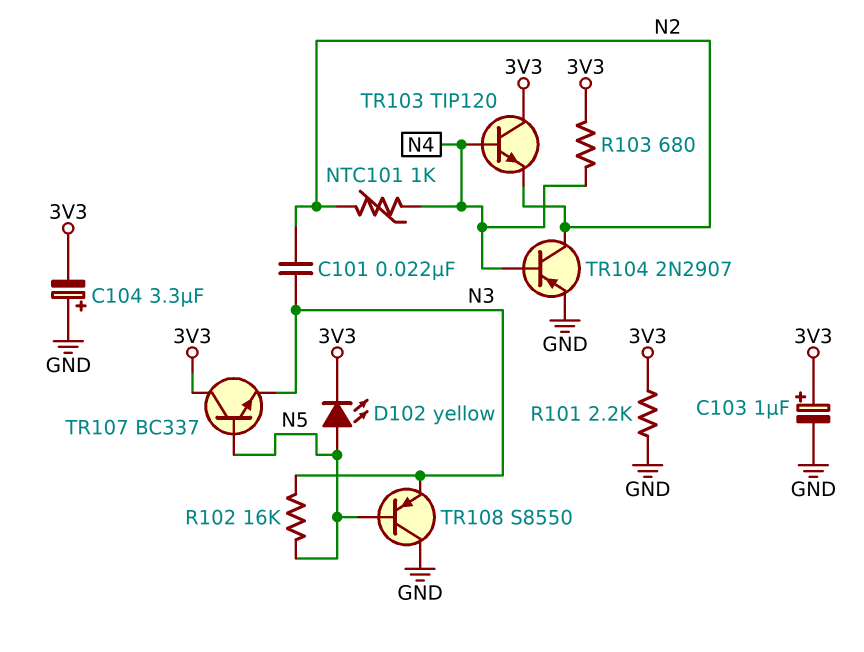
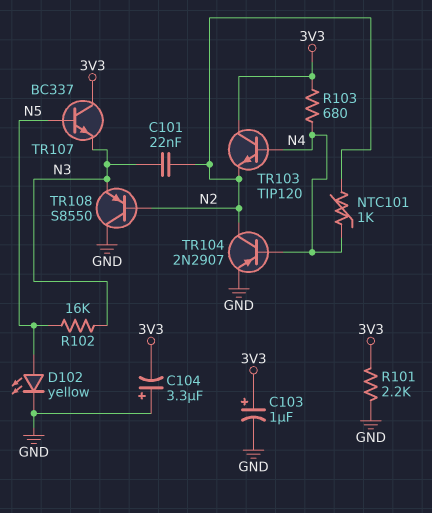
D102: LED yellow (A N5, K 3V3) -> LED yellow (A N5, K GND)
TR108: PNP S8550 (B N5, C GND, E N3) -> PNP S8550 (B N2, C GND, E N3)

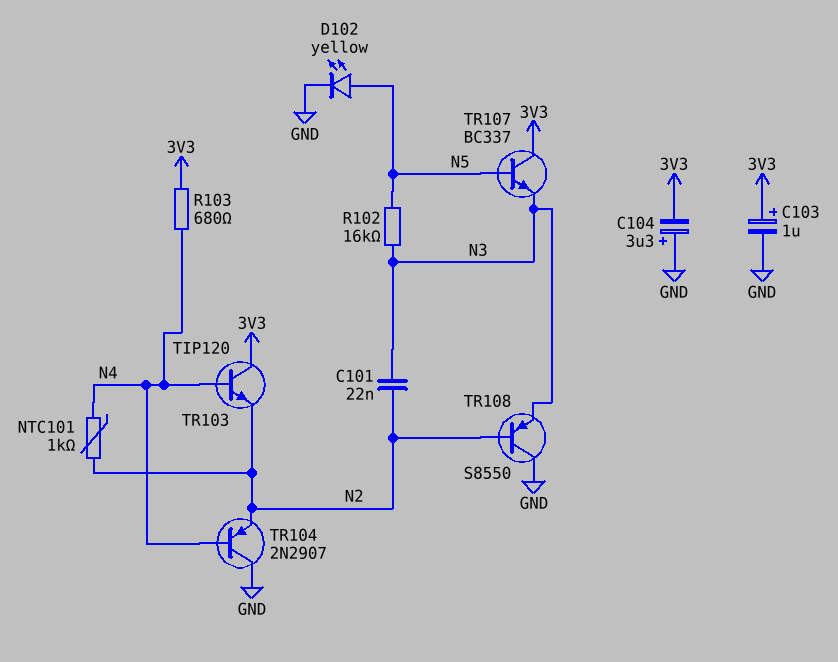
R101: 2.2k (3V3, GND) -> none
TR104: PNP 2N2907 (B N4, C N2, E GND) -> PNP 2N2907 (B N4, C GND, E N2)

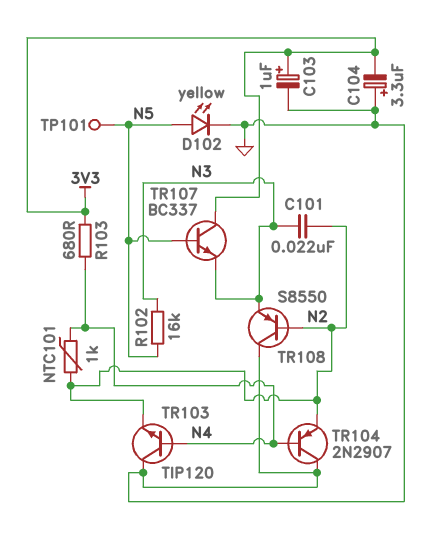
TP101: none -> test point (N5)
TR103: NPN TIP120 (B N4, C 3V3, E N2) -> NPN TIP120 (B N4, C GND, E N2)

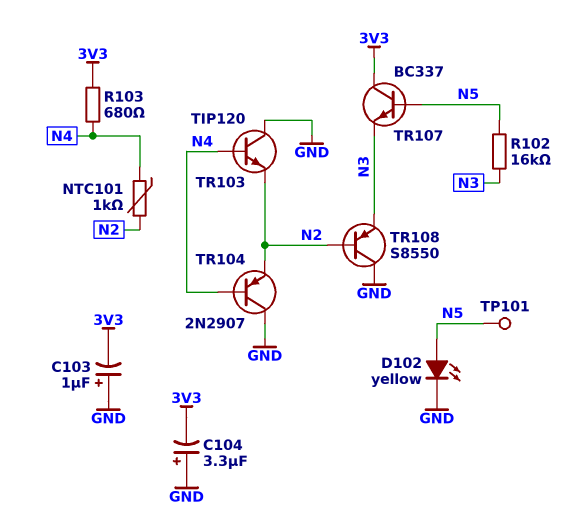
C101: 22nF (N2, N3) -> none
C103: 1uF (plus 3V3, minus GND) -> 1uF (plus GND, minus 3V3)

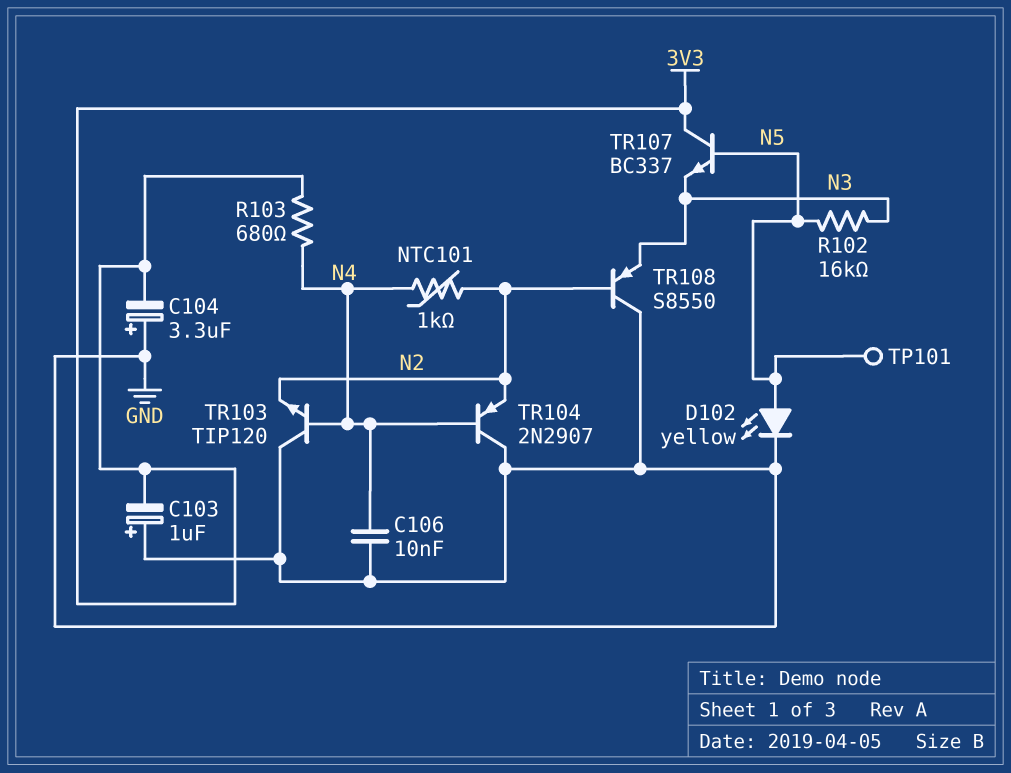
C106: none -> 10nF (GND, N4)

